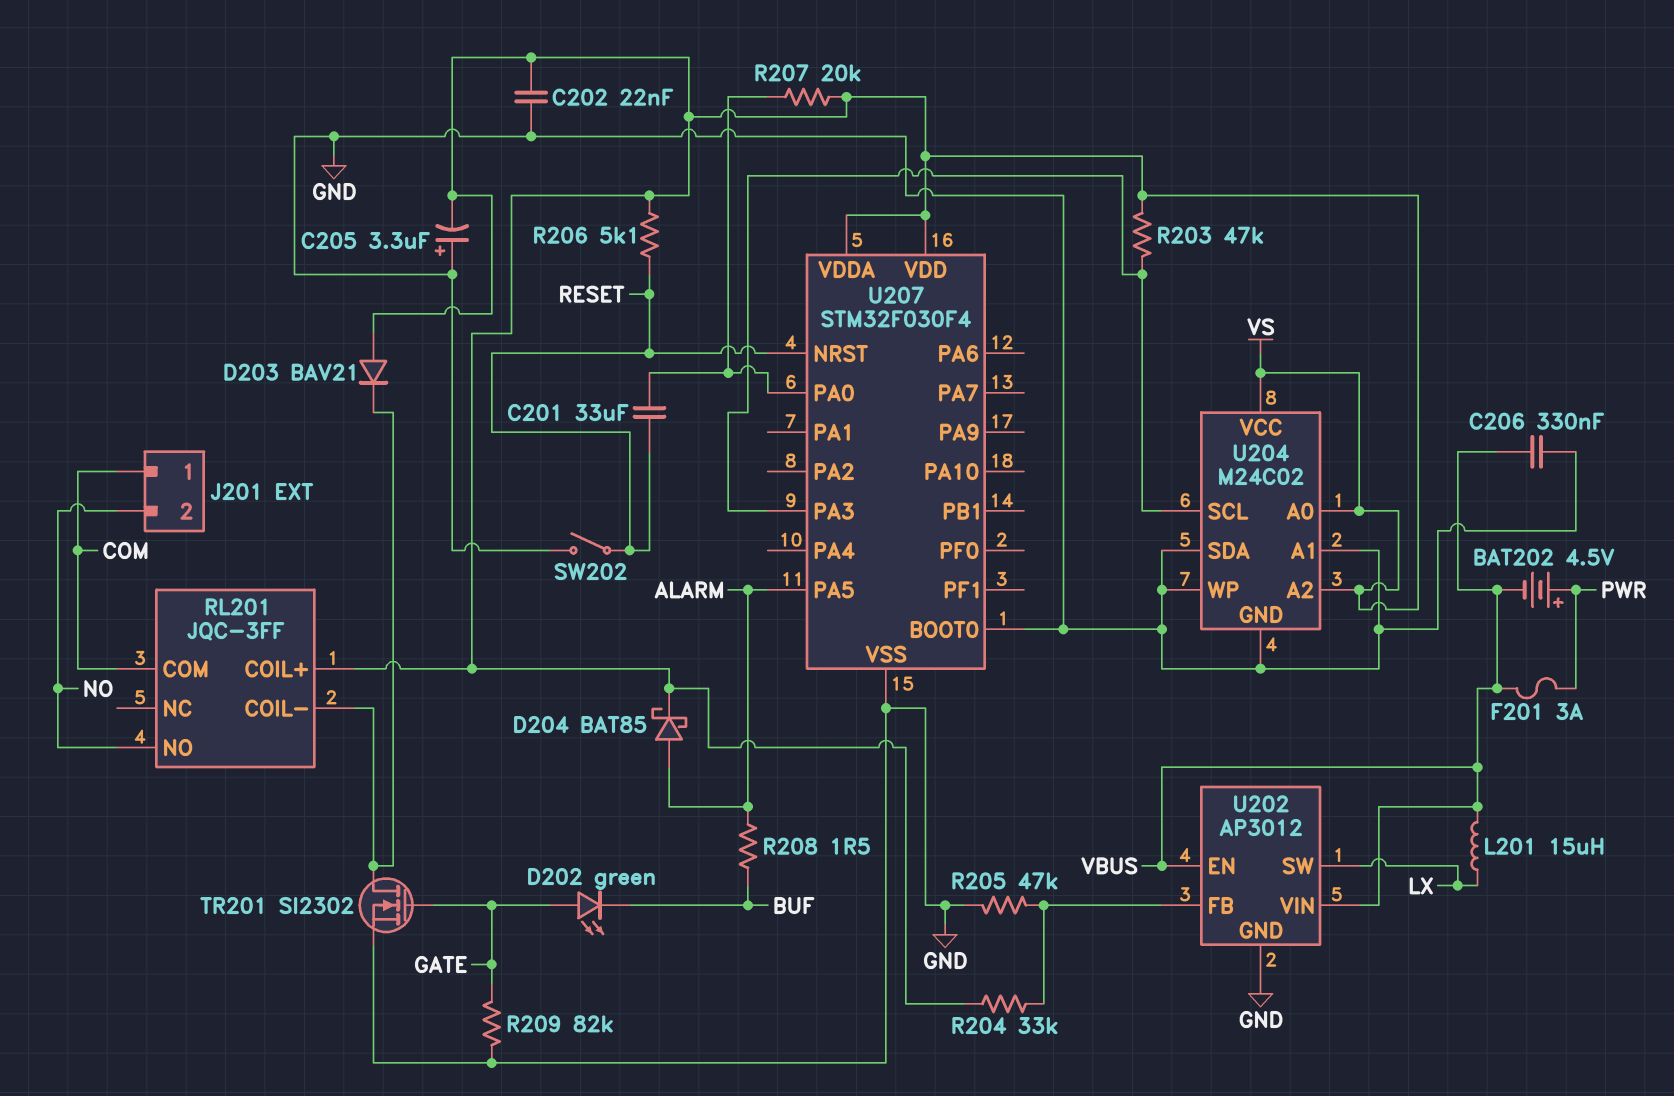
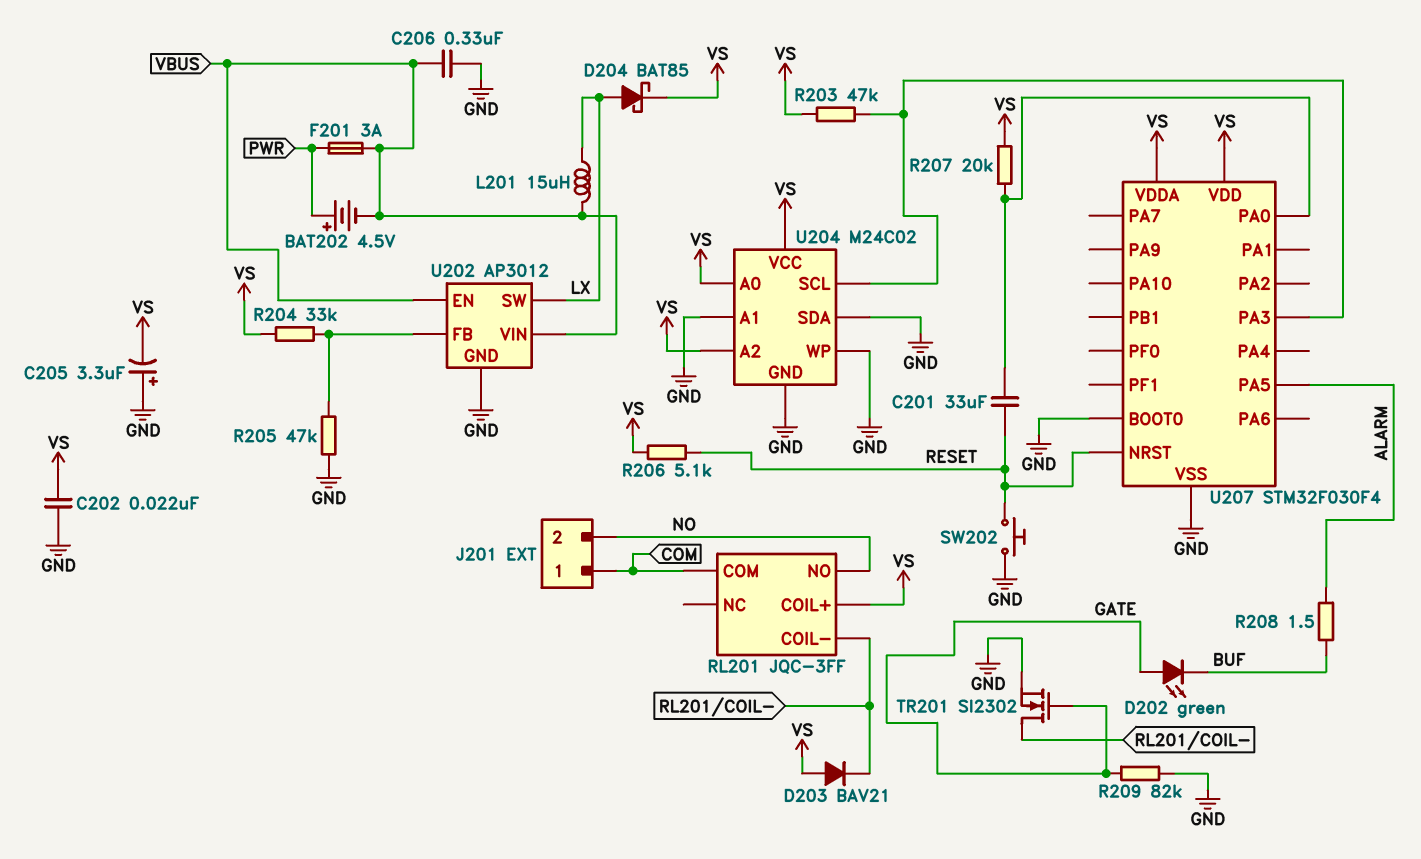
D204: schottky BAT85 (A ALARM, K VS) -> schottky BAT85 (A LX, K VS)
SW202: switch (GND, RESET) -> button (GND, RESET)

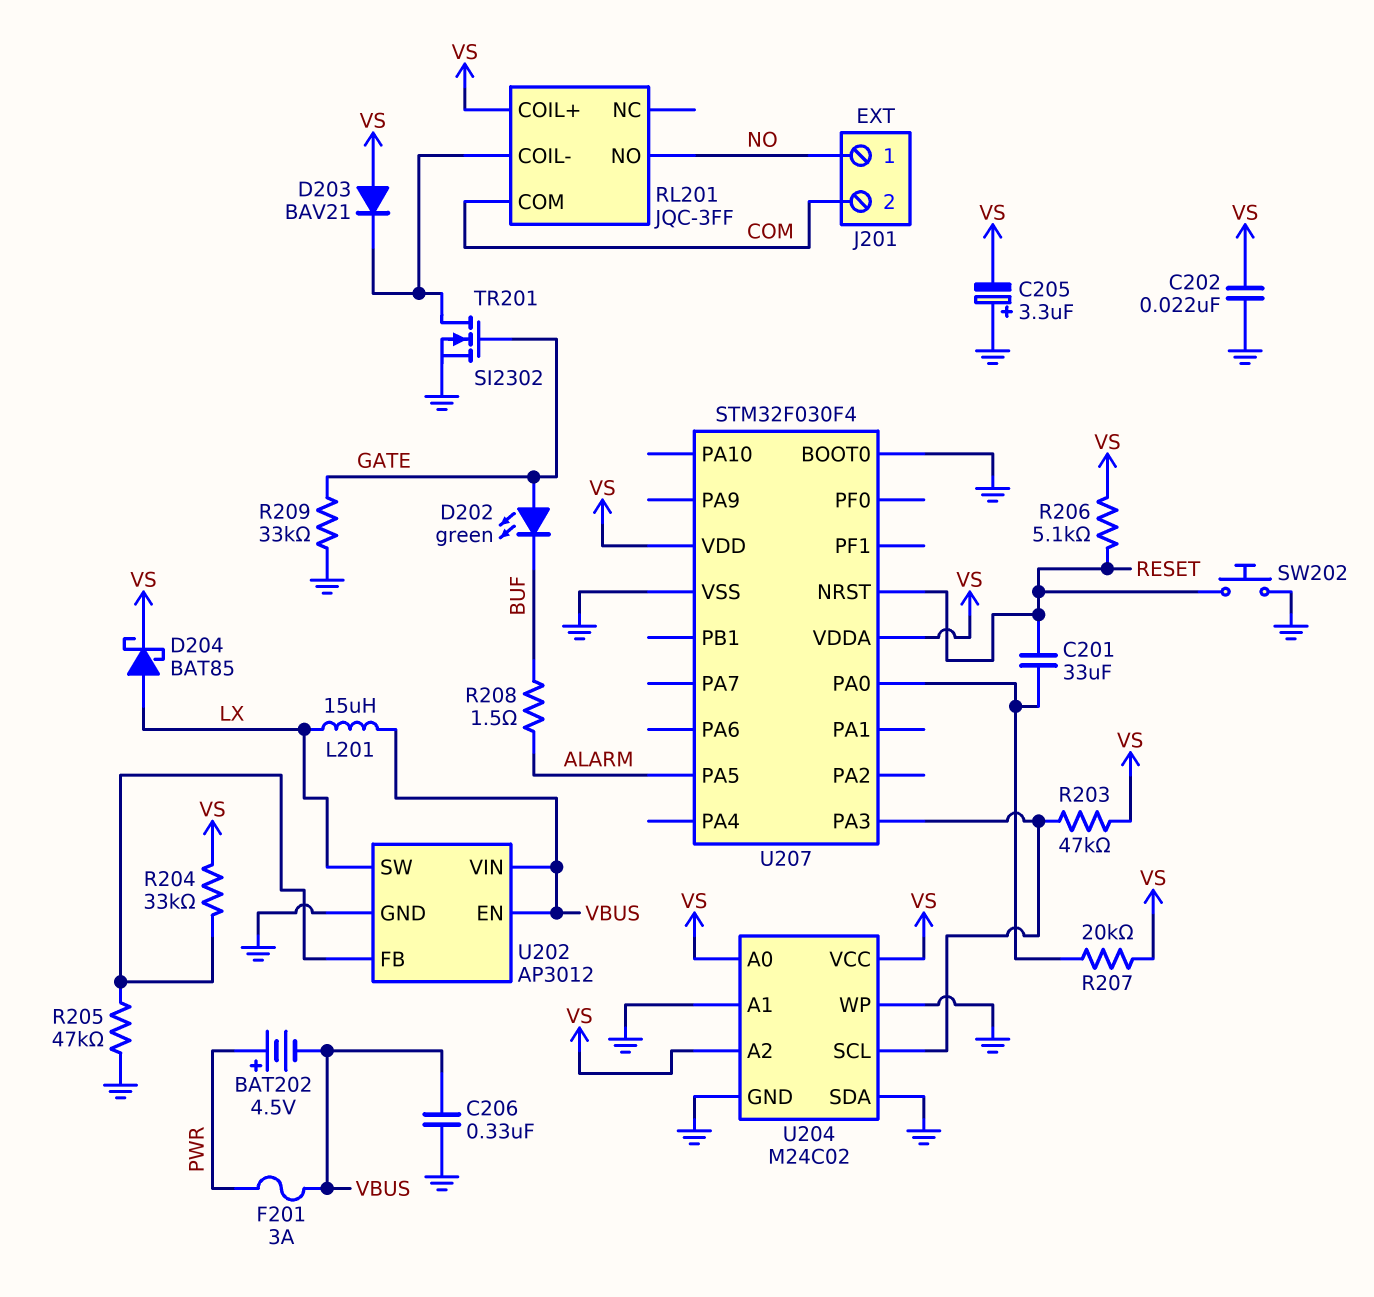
J201 pin 1: COM -> NO
J201 pin 2: NO -> COM
R209: 82k (GATE, GND) -> 33k (GATE, GND)

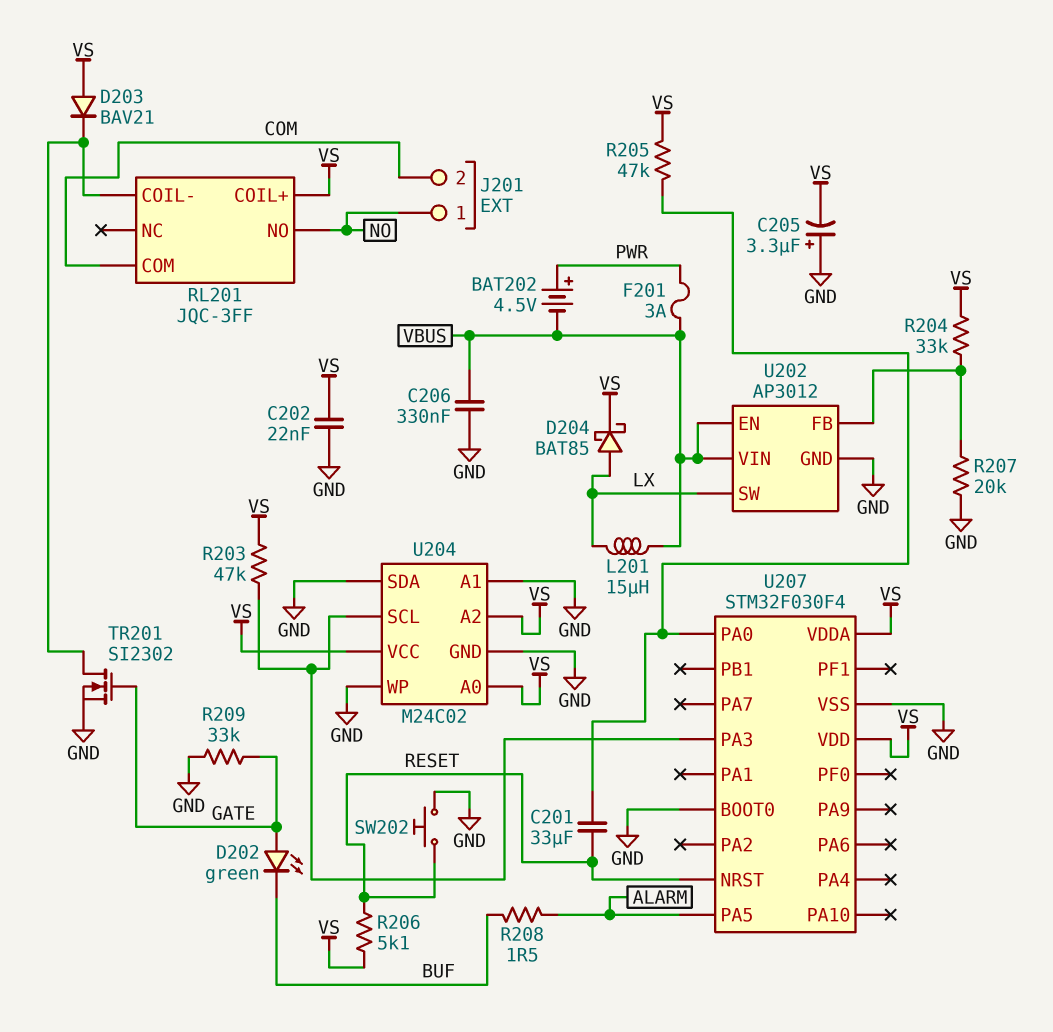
R205: 47k (GND, U202/FB) -> 47k (U207/PA0, VS)
R207: 20k (U207/PA0, VS) -> 20k (GND, U202/FB)

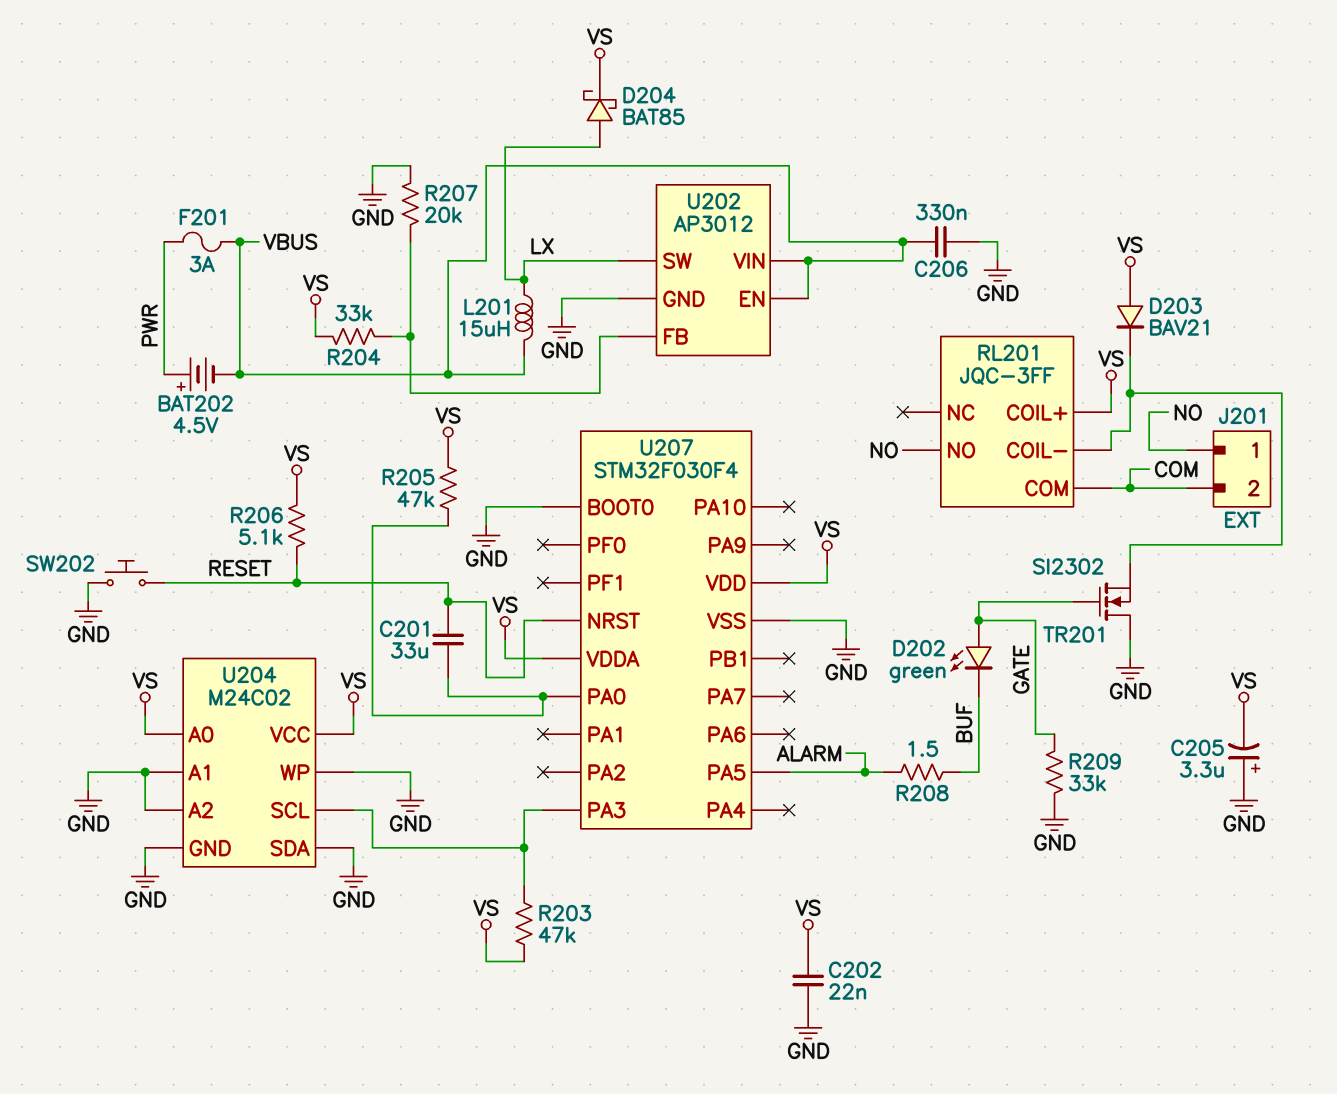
TR201: NMOS SI2302 (G GATE, D RL201/COIL-, S GND) -> NMOS SI2302 (G GATE, D GND, S RL201/COIL-)
U204 pin A2: VS -> GND

